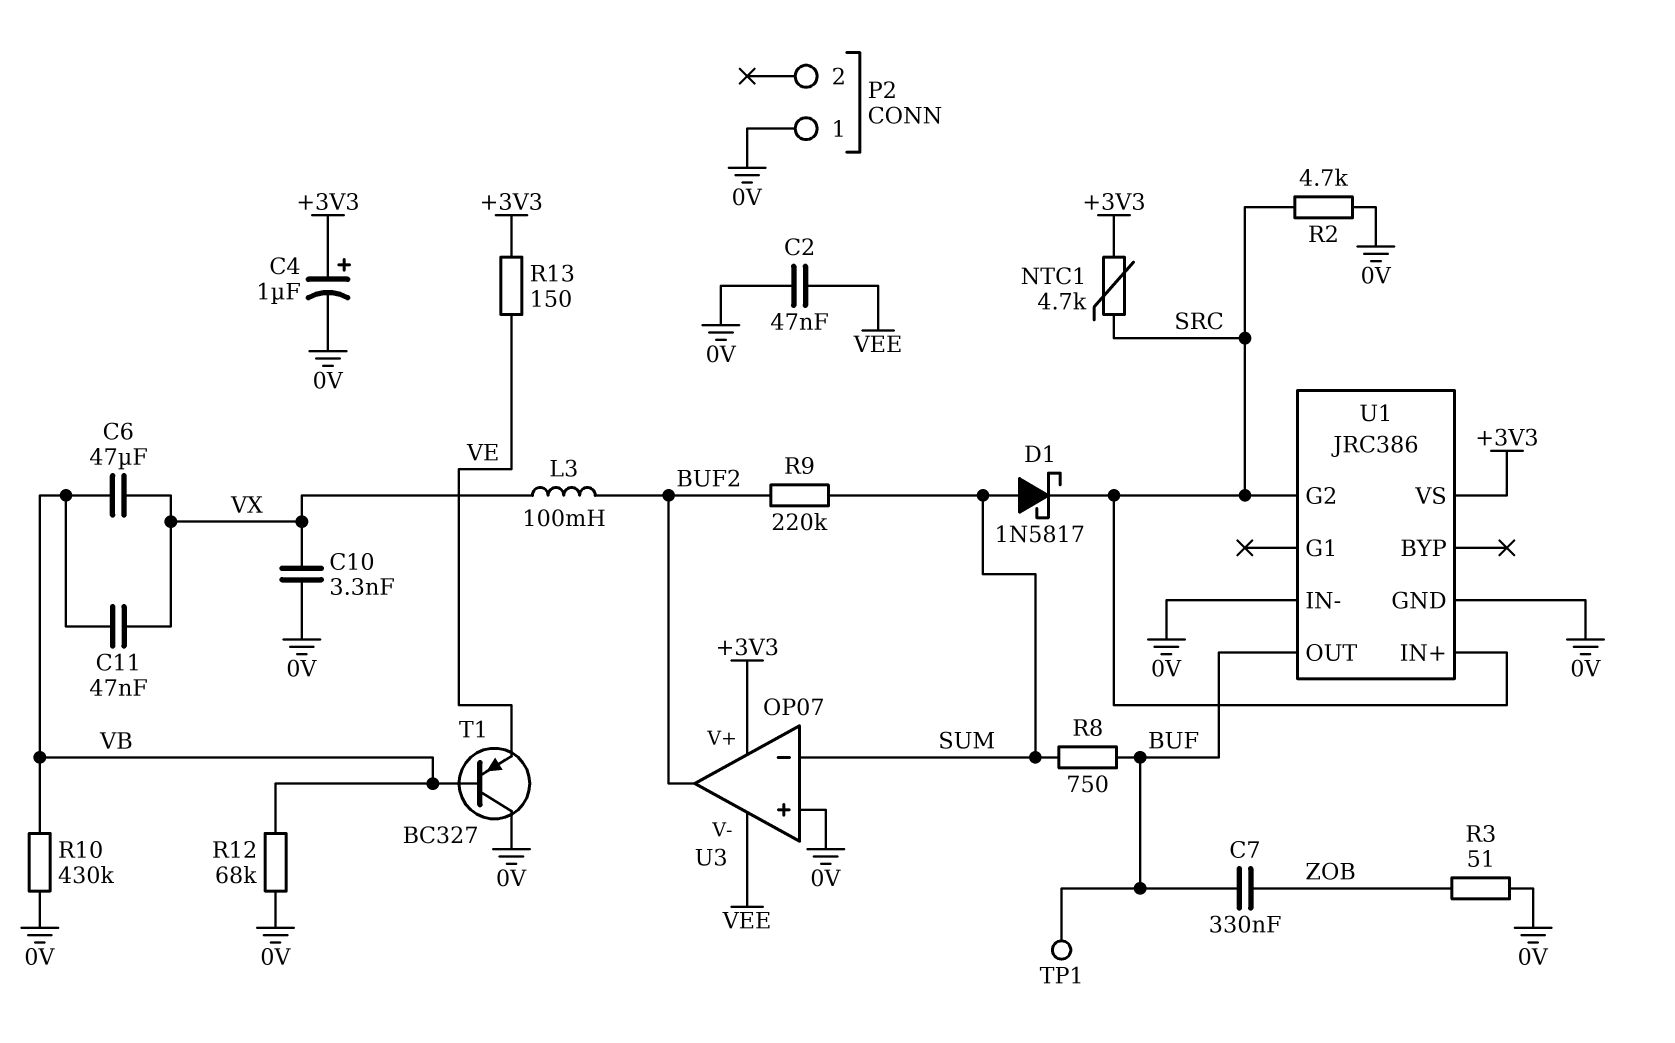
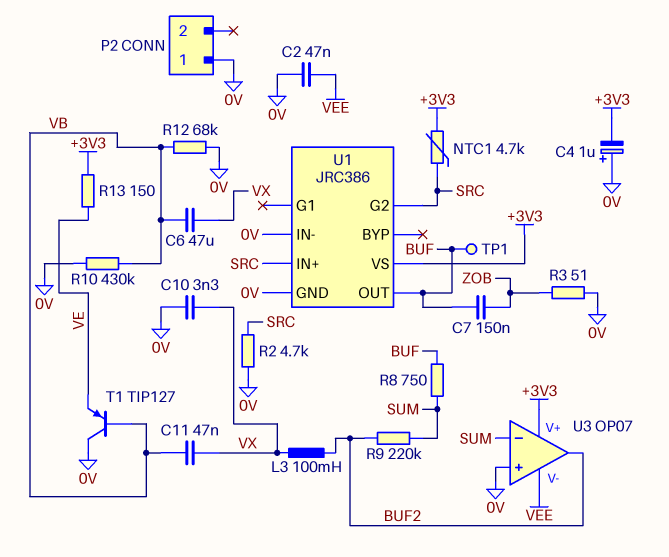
C4: 1uF (plus +3V3, minus 0V) -> 1uF (plus 0V, minus +3V3)
C7: 330nF (BUF, ZOB) -> 150nF (BUF, ZOB)
D1: schottky 1N5817 (A SUM, K SRC) -> none
T1: PNP BC327 (B VB, C 0V, E VE) -> PNP TIP127 (B VB, C 0V, E VE)

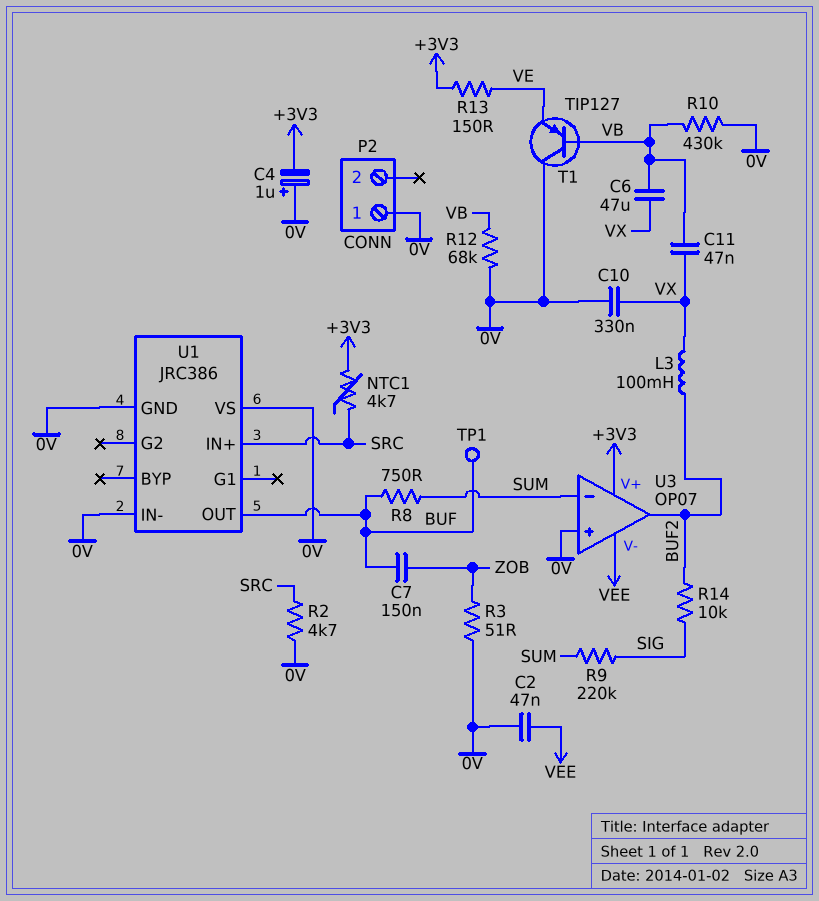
C10: 3.3nF (0V, VX) -> 330nF (0V, VX)
R9: 220k (BUF2, SUM) -> 220k (SIG, SUM)
R14: none -> 10k (BUF2, SIG)
U1 pin G2: SRC -> none
U1 pin VS: +3V3 -> 0V

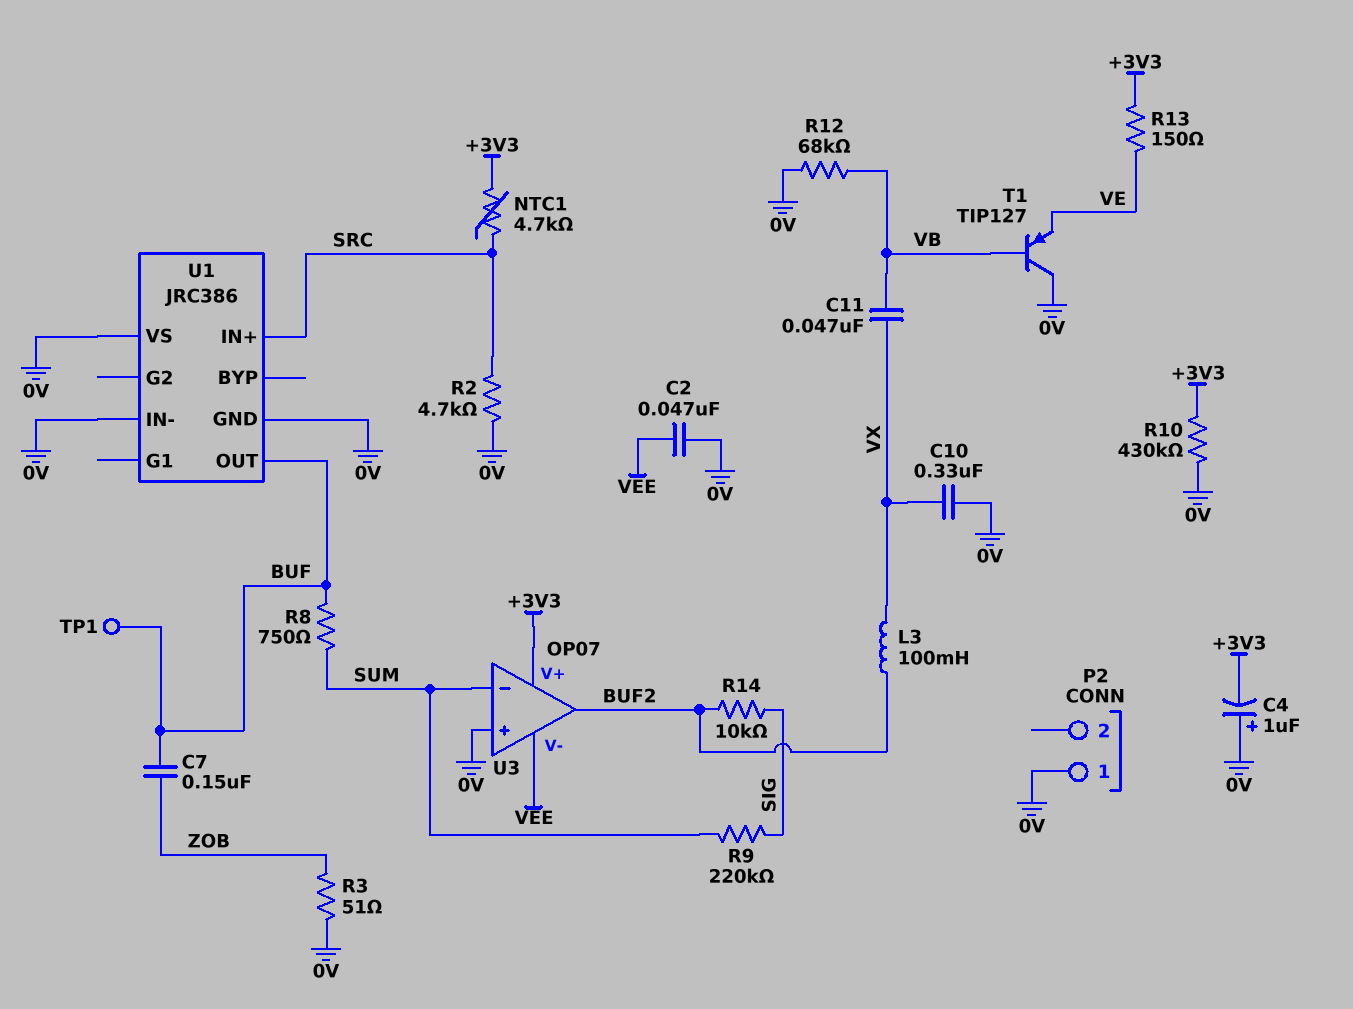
C6: 47uF (VB, VX) -> none
R10: 430k (0V, VB) -> 430k (+3V3, 0V)

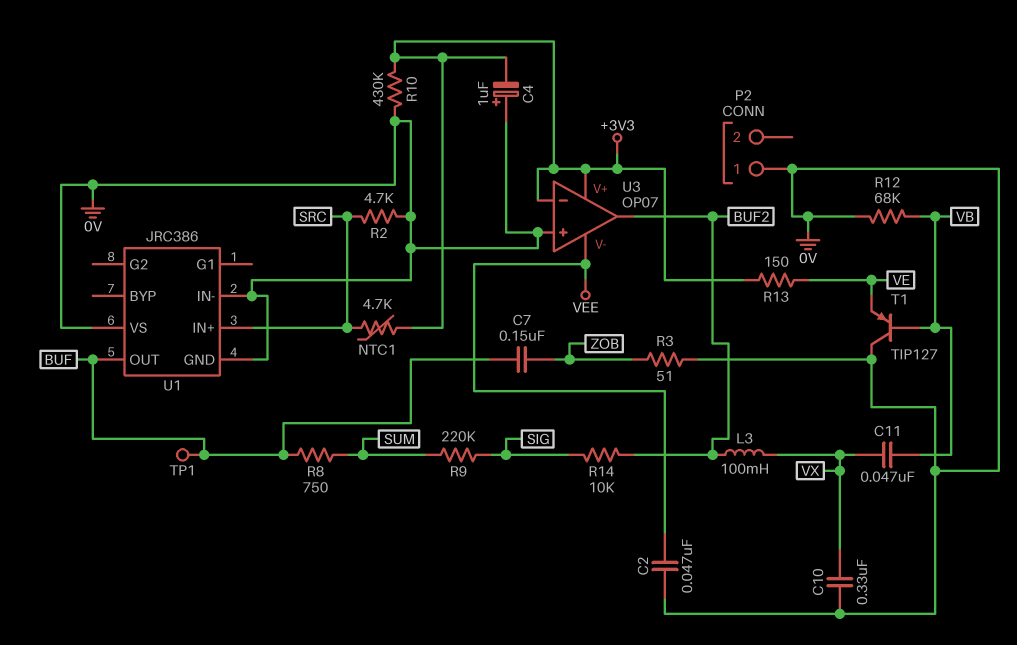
U3 pin in-: SUM -> +3V3

